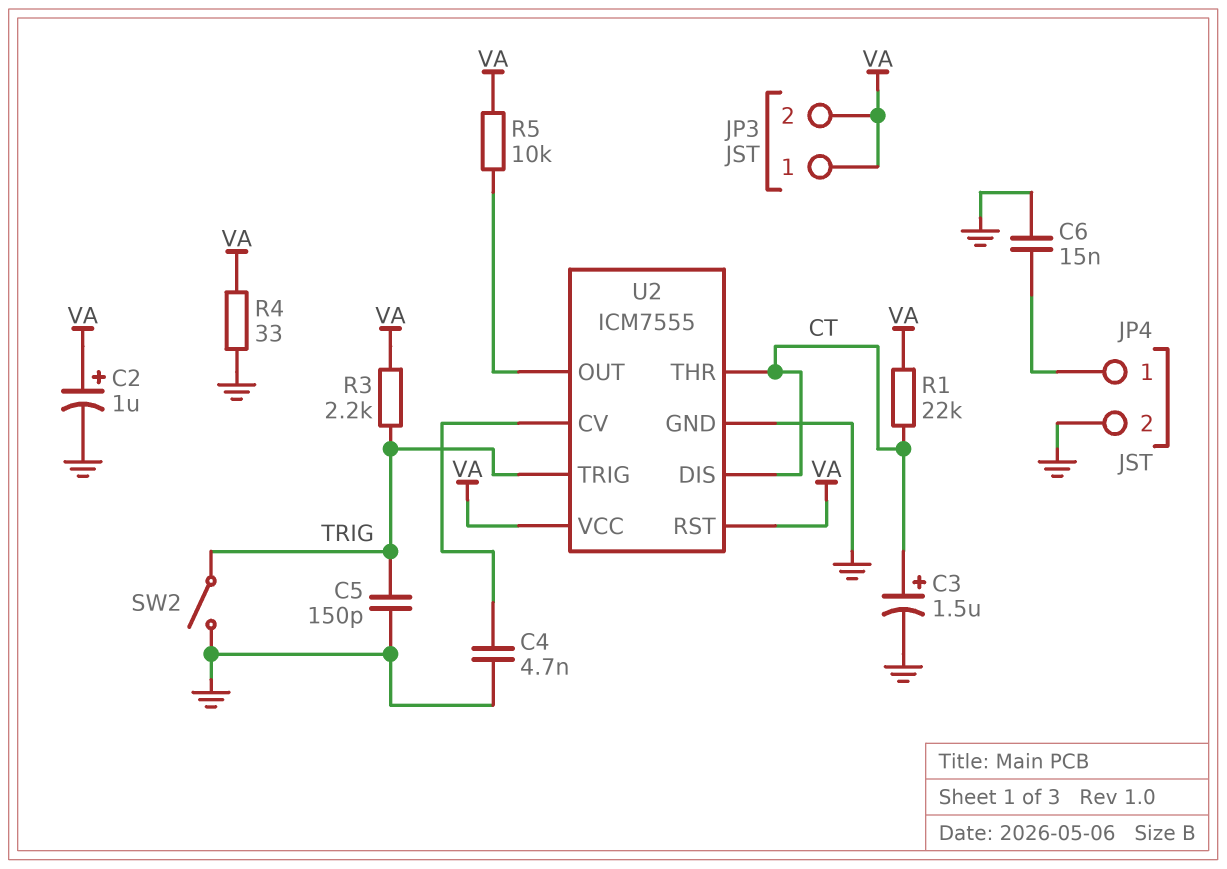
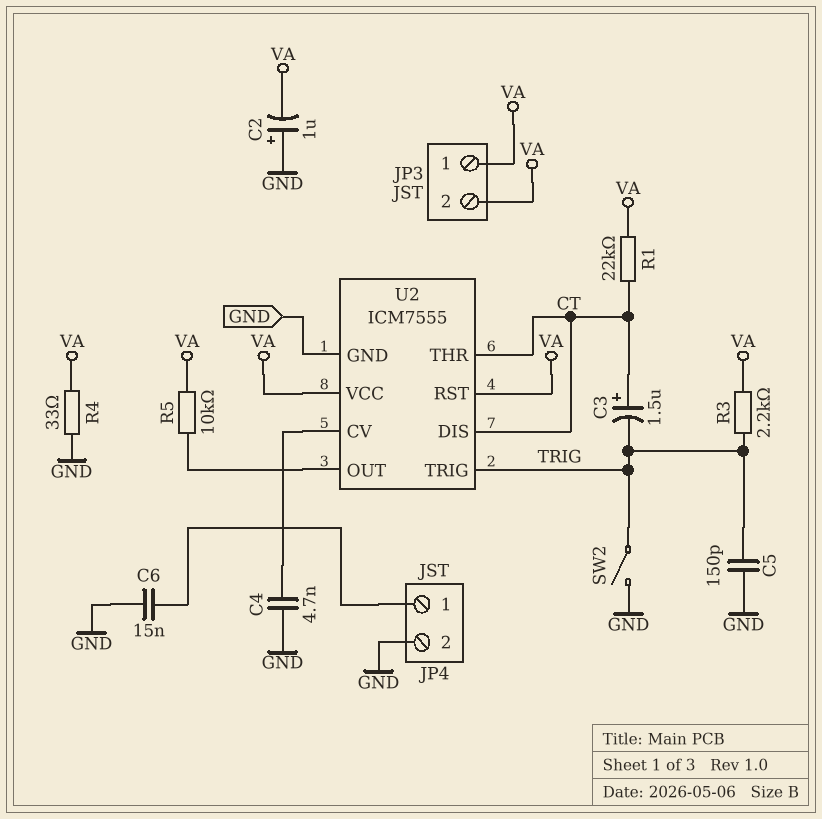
C2: 1uF (plus VA, minus GND) -> 1uF (plus GND, minus VA)
C3: 1.5uF (plus CT, minus GND) -> 1.5uF (plus CT, minus TRIG)

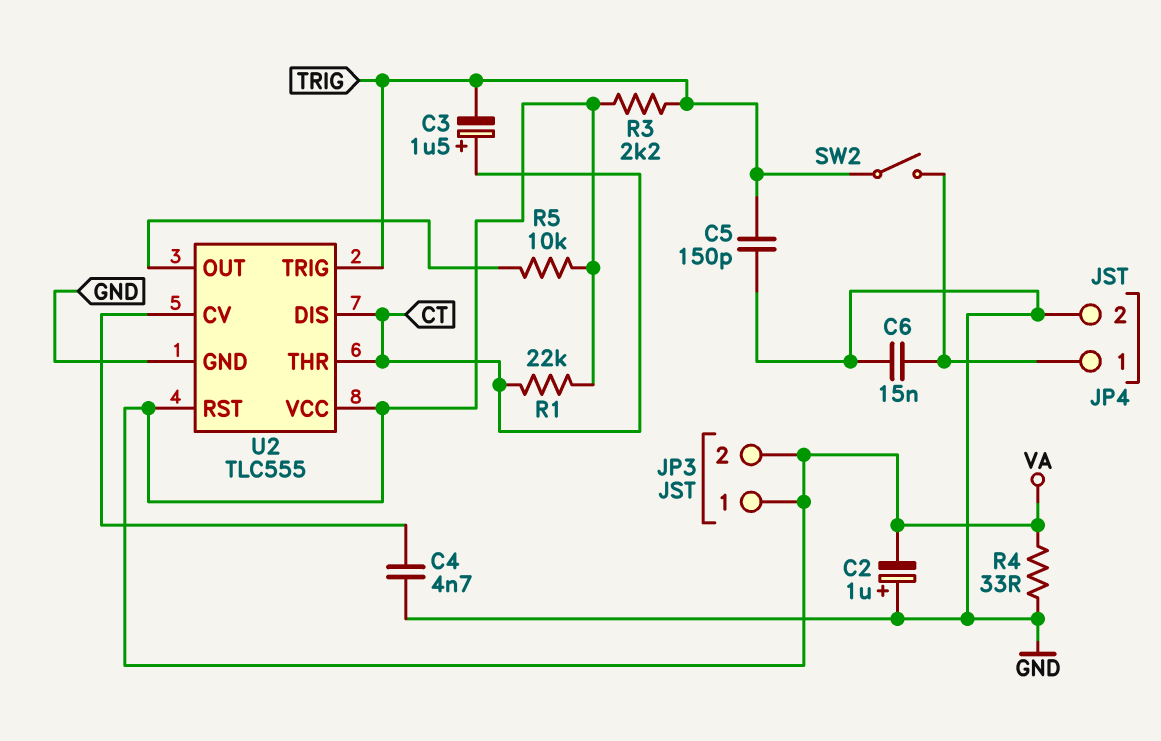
SW2: switch (GND, TRIG) -> switch (JP4/1, TRIG)
U2: ICM7555 -> TLC555

